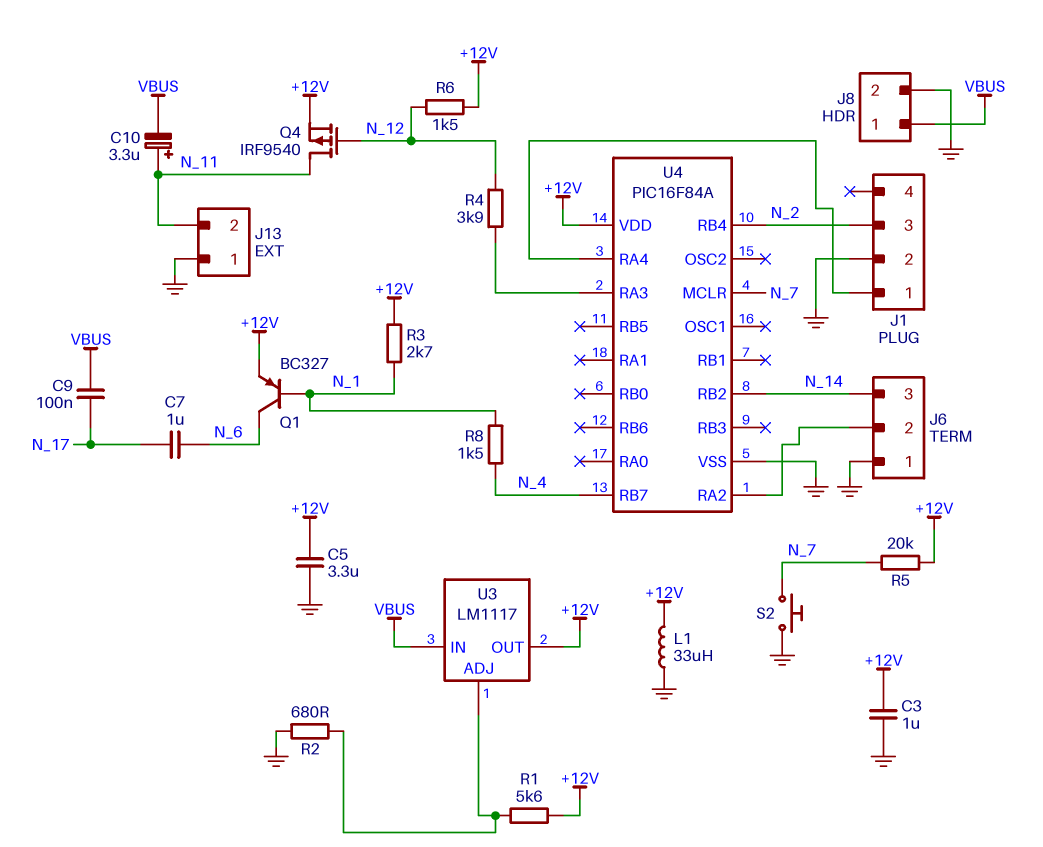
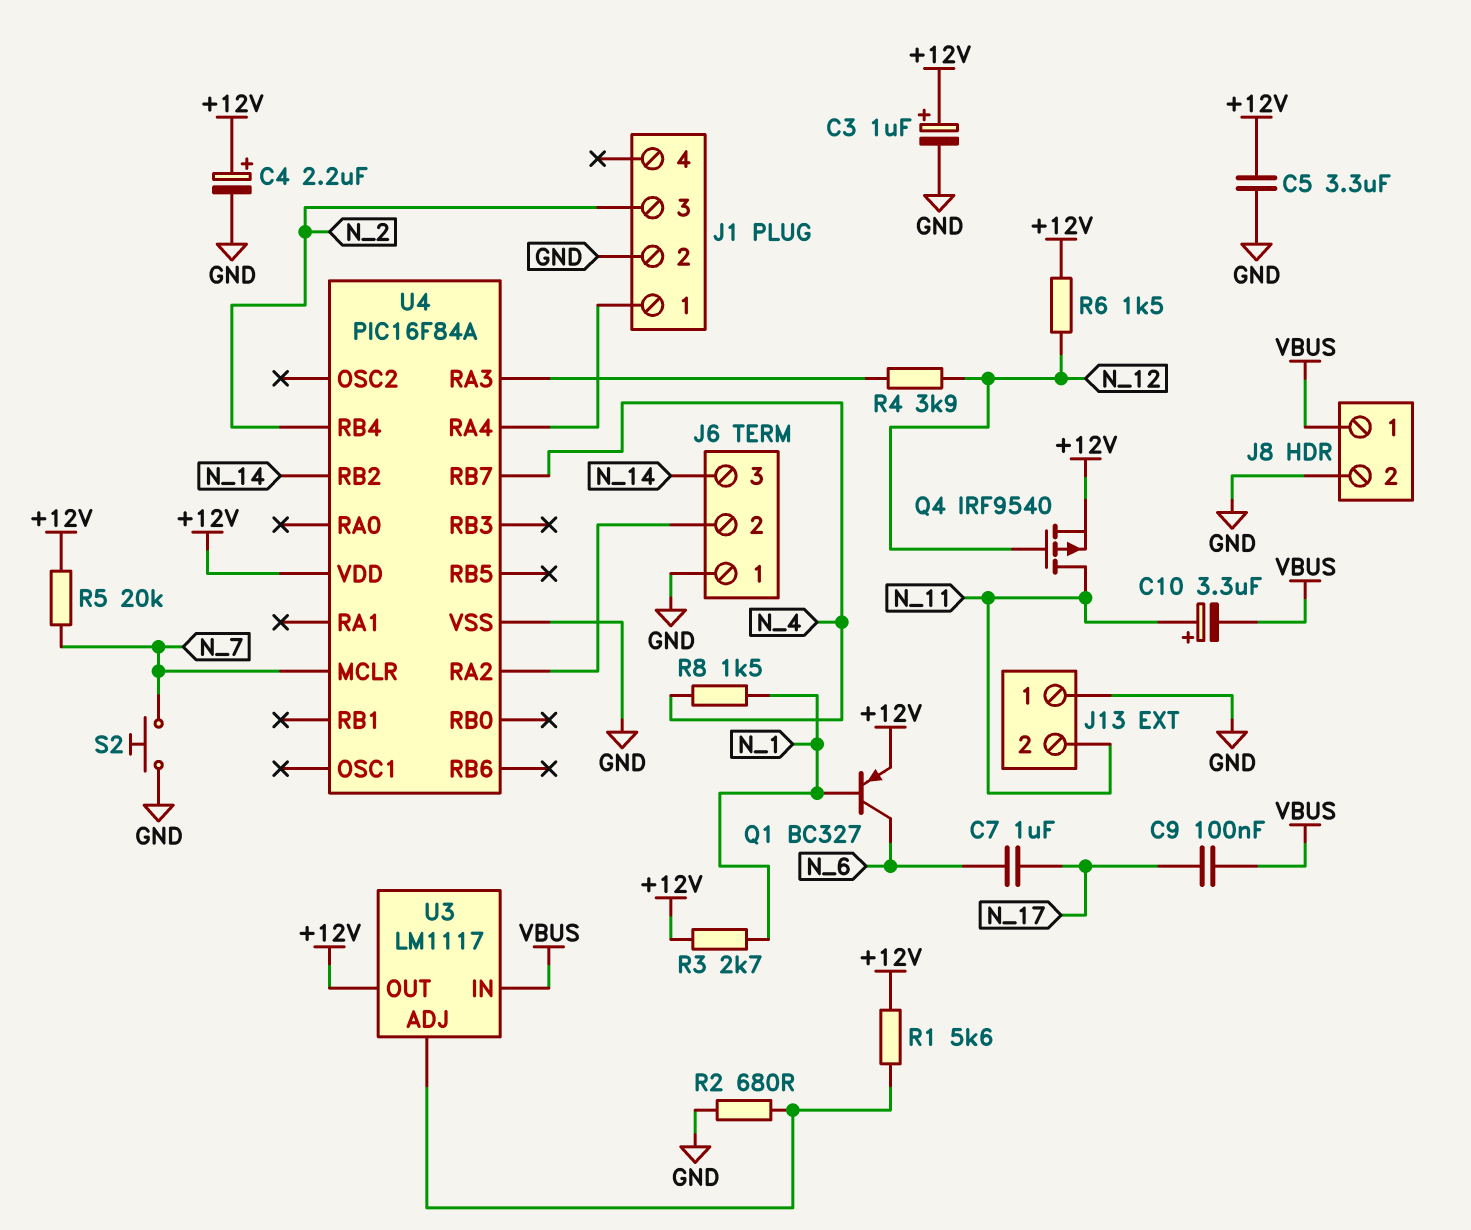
C3: 1uF (+12V, GND) -> 1uF (plus +12V, minus GND)
C4: none -> 2.2uF (plus +12V, minus GND)
L1: 33uH (+12V, GND) -> none

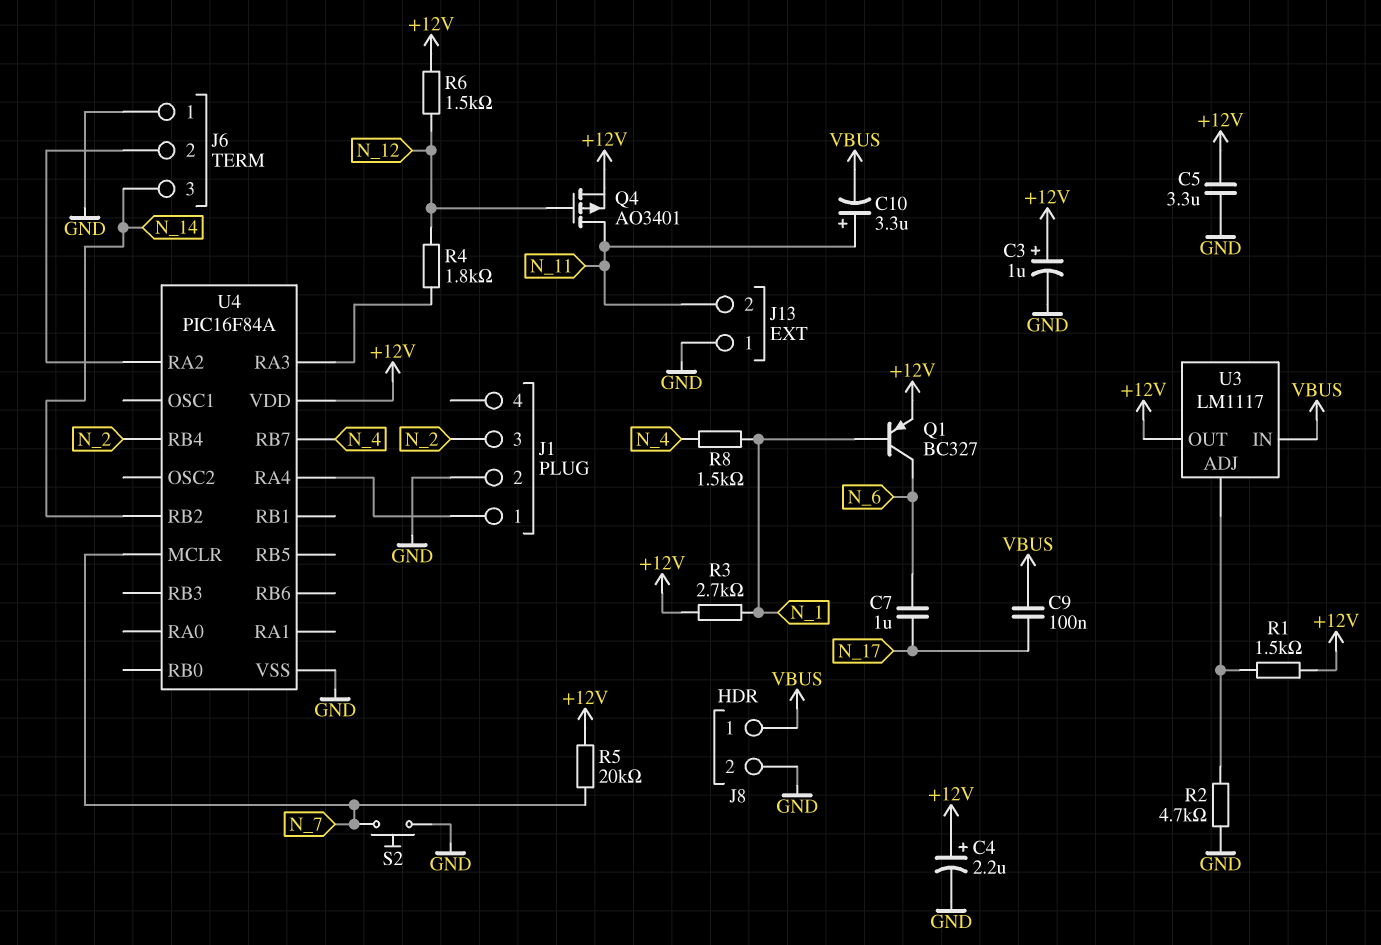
Q4: PMOS IRF9540 (G N_12, D N_11, S +12V) -> PMOS AO3401 (G N_12, D N_11, S +12V)
R1: 5.6k (+12V, U3/ADJ) -> 1.5k (+12V, U3/ADJ)
R2: 680 (GND, U3/ADJ) -> 4.7k (GND, U3/ADJ)
R4: 3.9k (N_12, U4/RA3) -> 1.8k (N_12, U4/RA3)

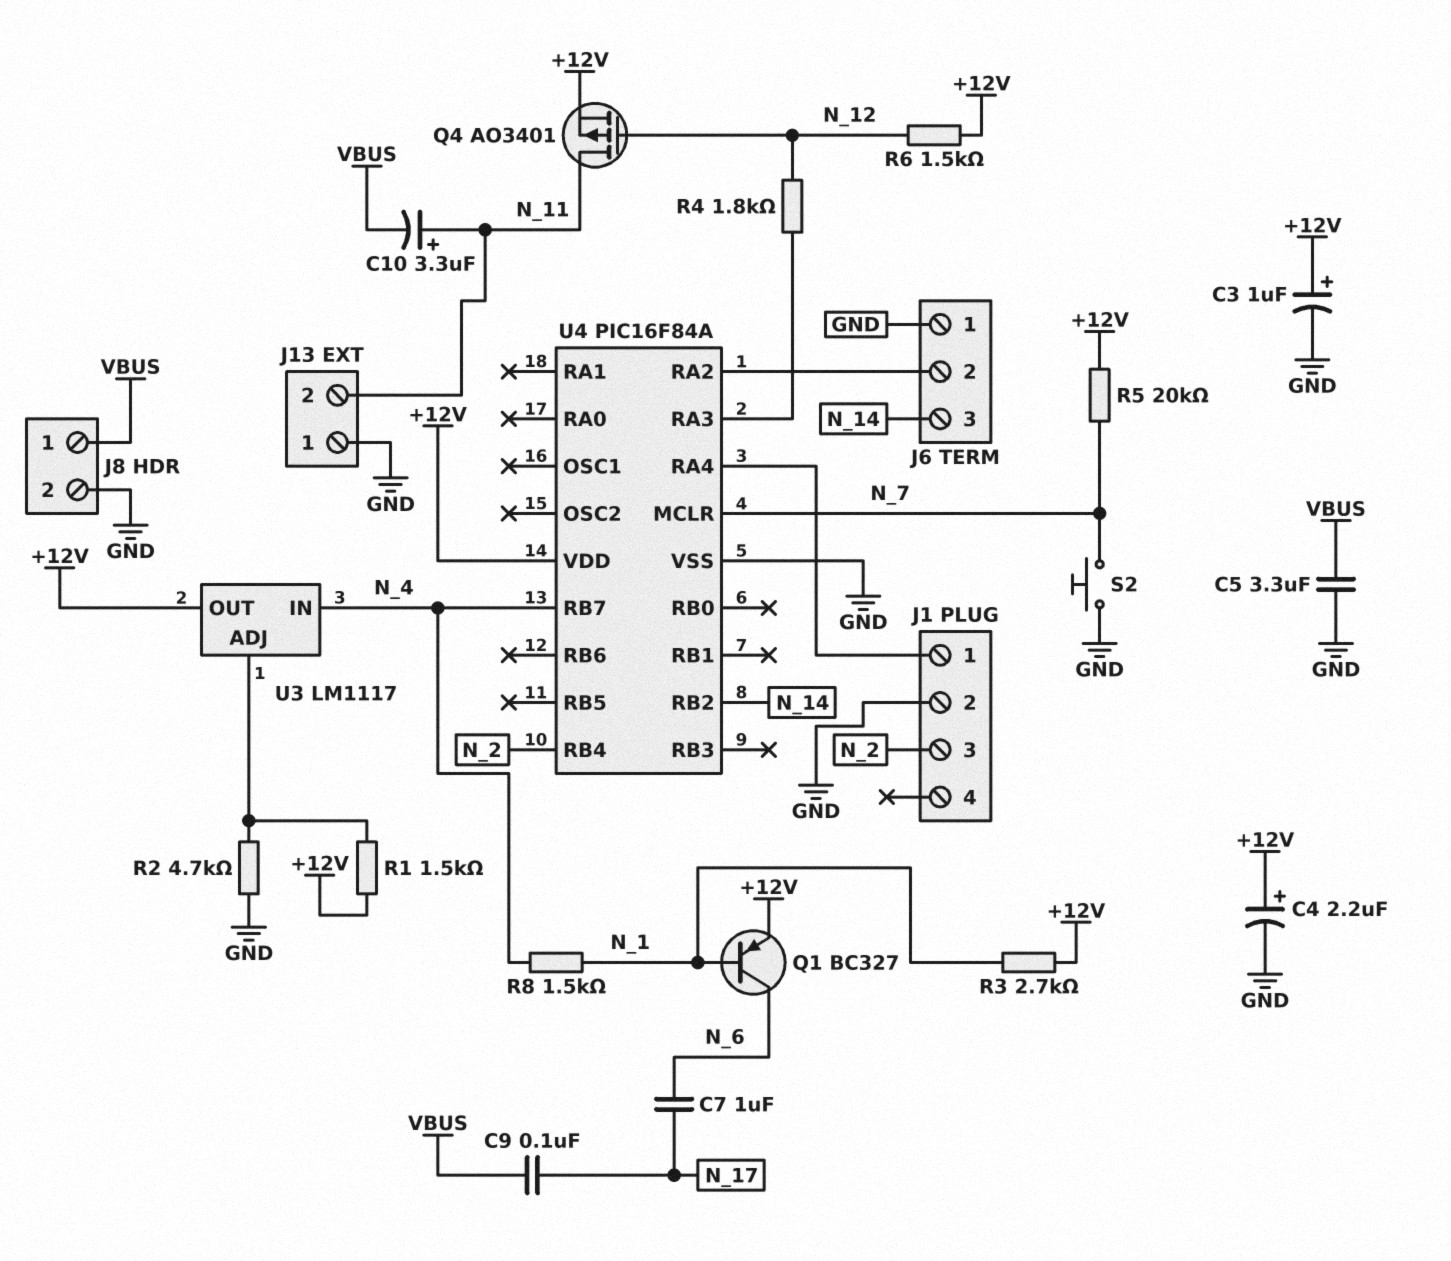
C5: 3.3uF (+12V, GND) -> 3.3uF (GND, VBUS)
U3 pin IN: VBUS -> N_4

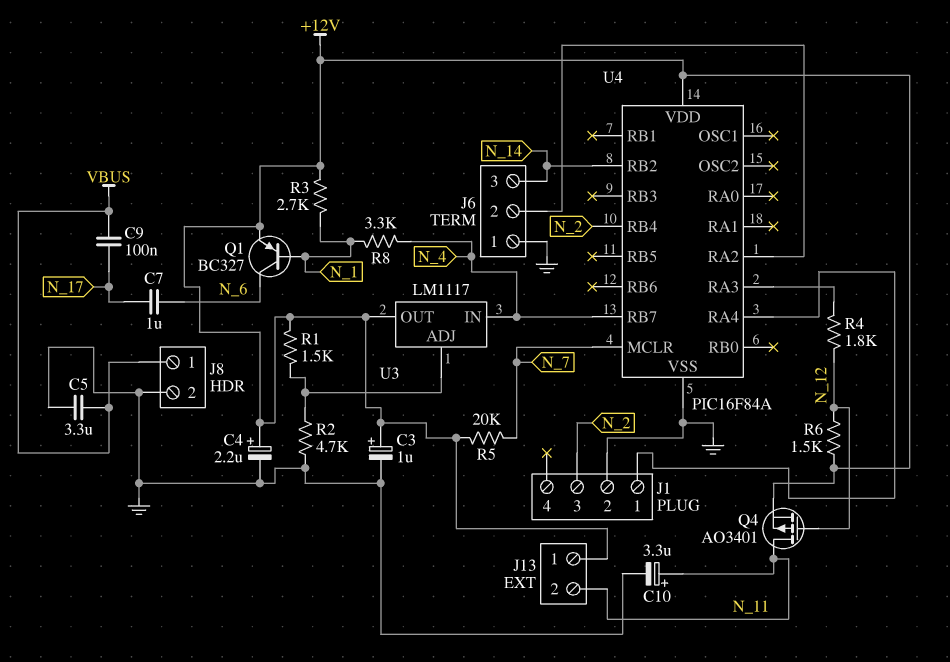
C10: 3.3uF (plus N_11, minus VBUS) -> 3.3uF (plus N_11, minus GND)
J13 pin 1: GND -> +12V
R8: 1.5k (N_1, N_4) -> 3.3k (N_1, N_4)
S2: button (GND, N_7) -> none

